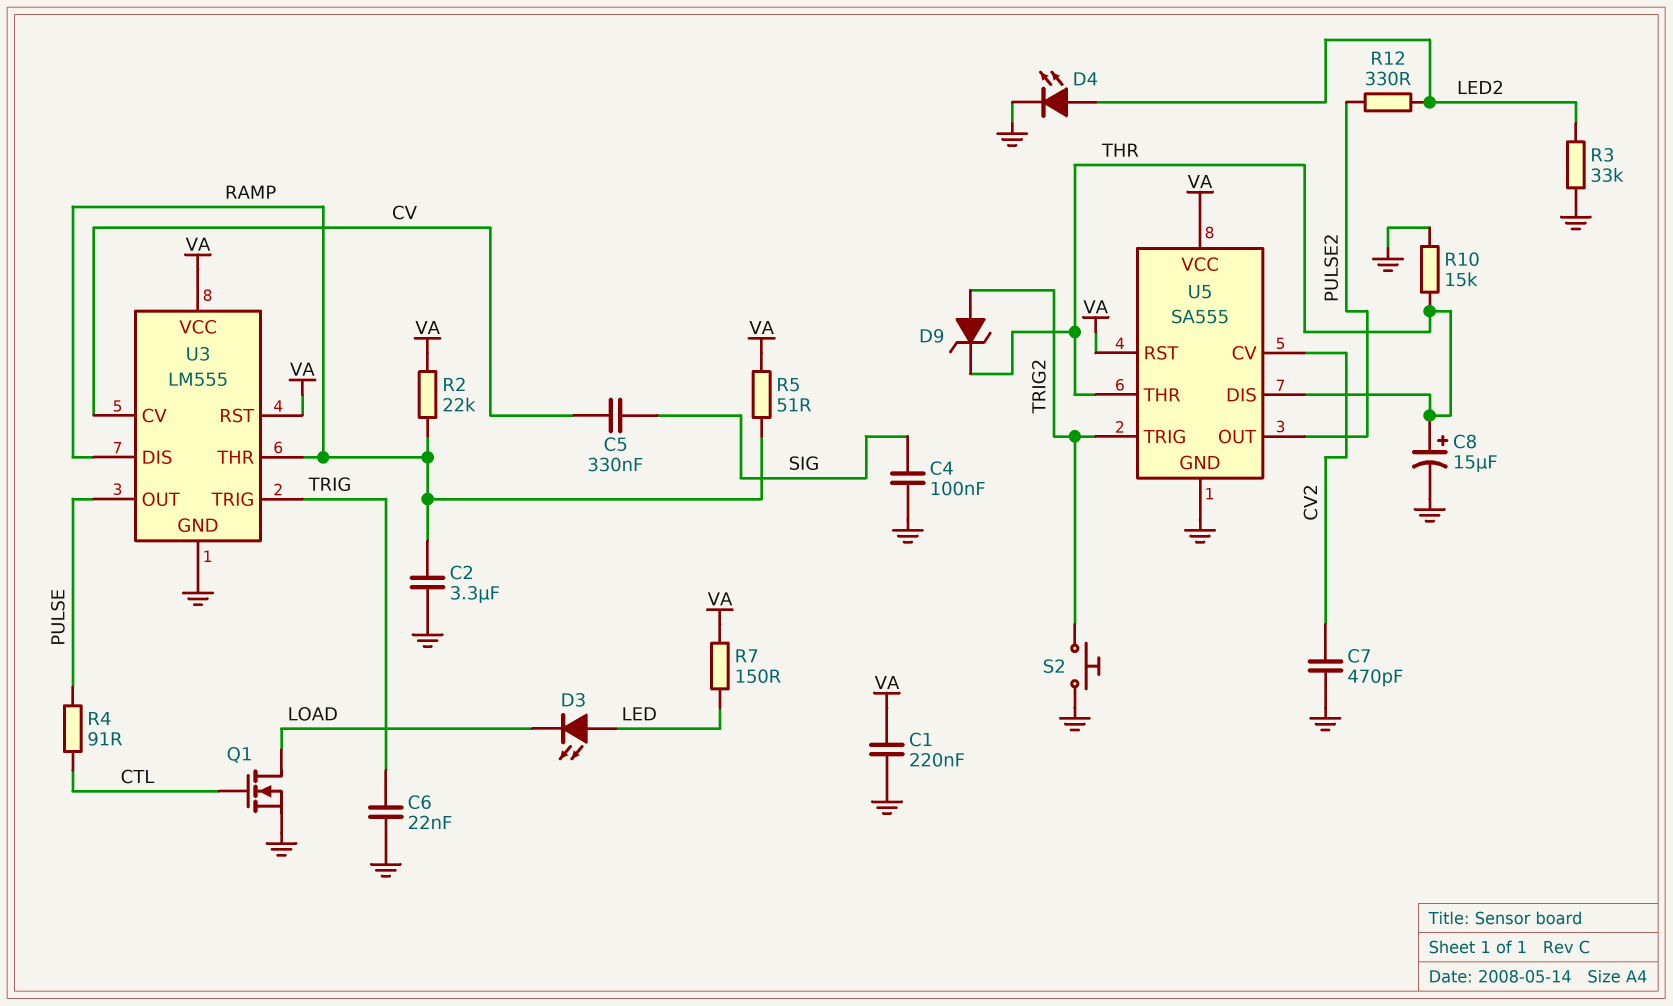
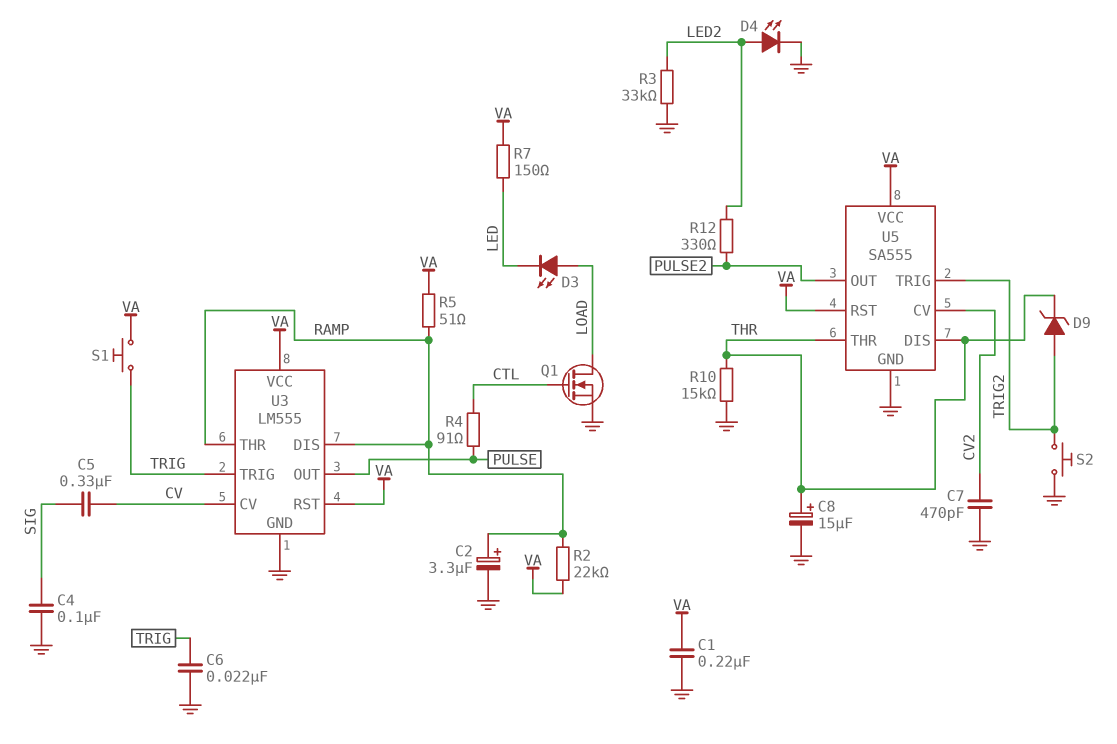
C2: 3.3uF (GND, RAMP) -> 3.3uF (plus RAMP, minus GND)
D3: LED (A LED, K LOAD) -> LED (A LOAD, K LED)
S1: none -> button (TRIG, VA)

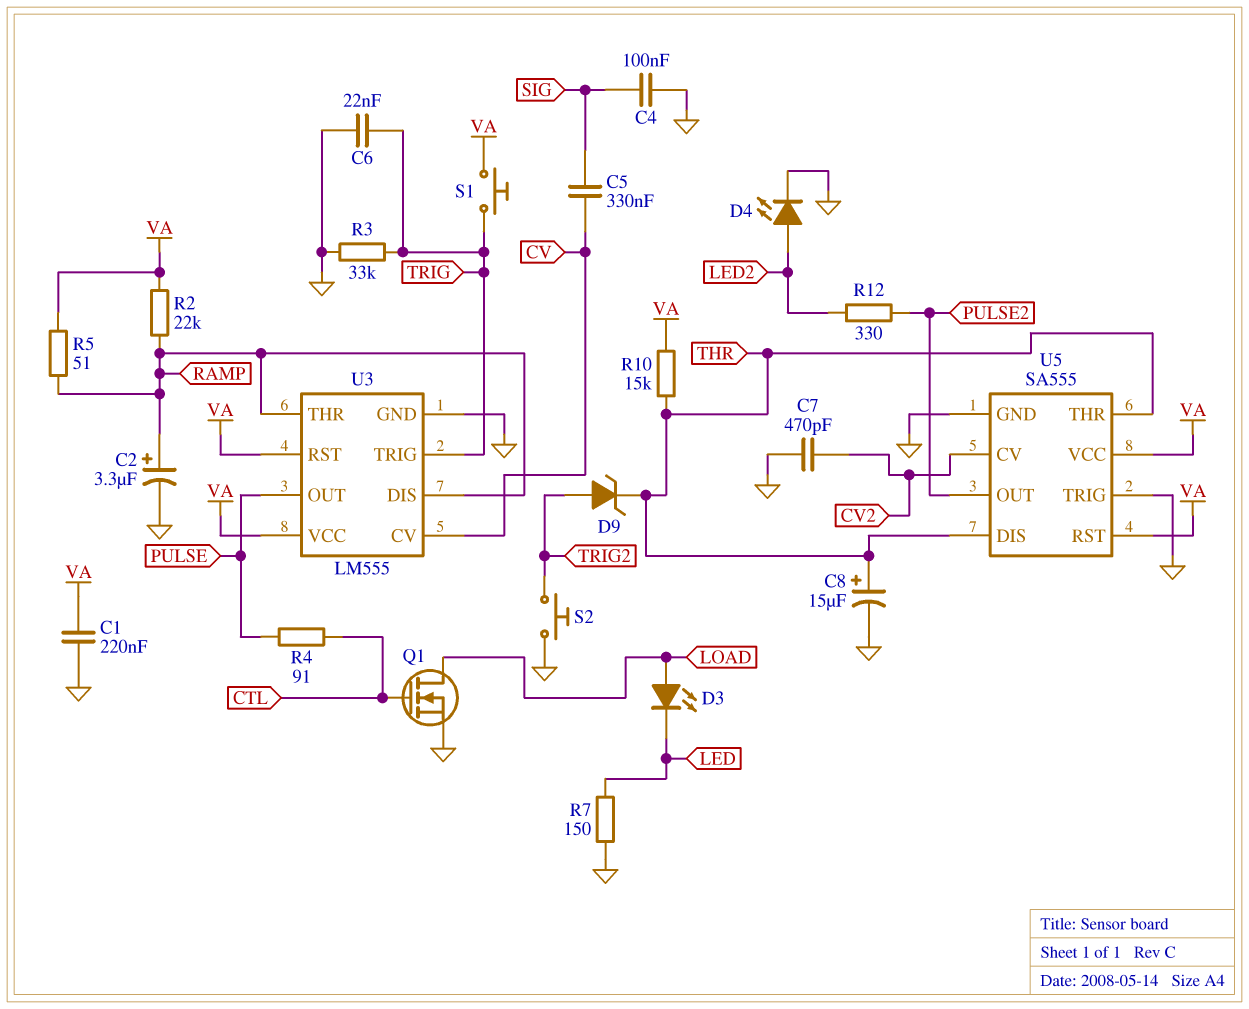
R3: 33k (GND, LED2) -> 33k (GND, TRIG)
R7: 150 (LED, VA) -> 150 (GND, LED)
R10: 15k (GND, THR) -> 15k (THR, VA)
U5 pin TRIG: TRIG2 -> GND

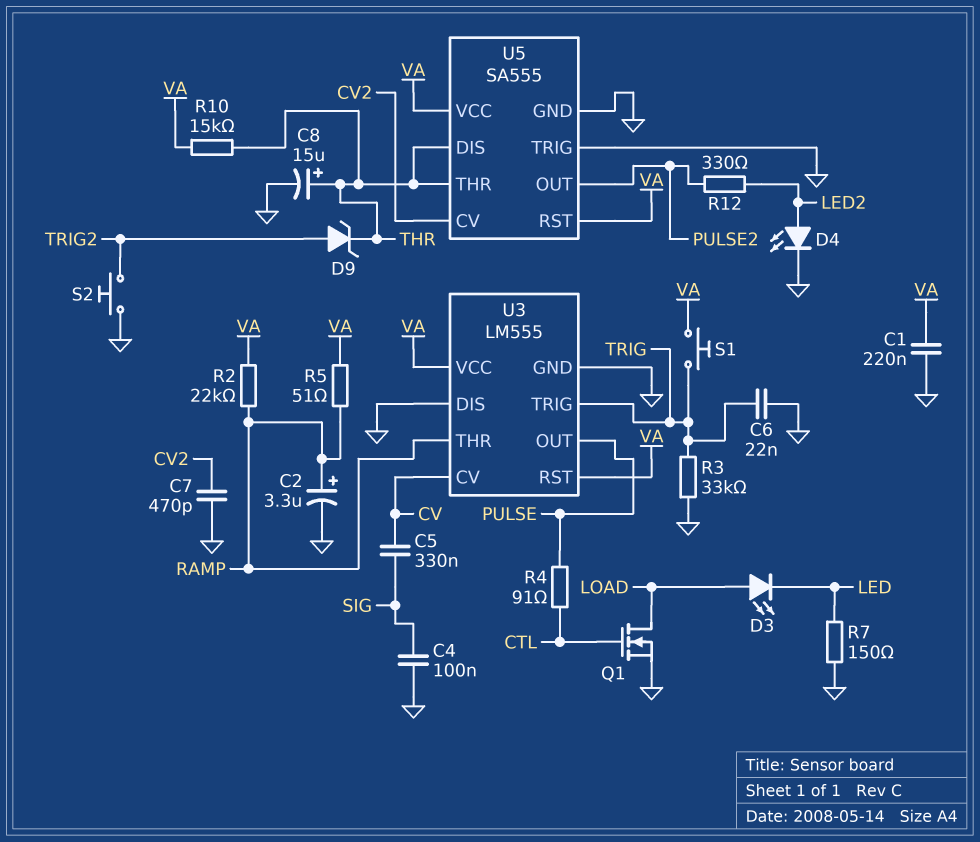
U3 pin DIS: RAMP -> GND

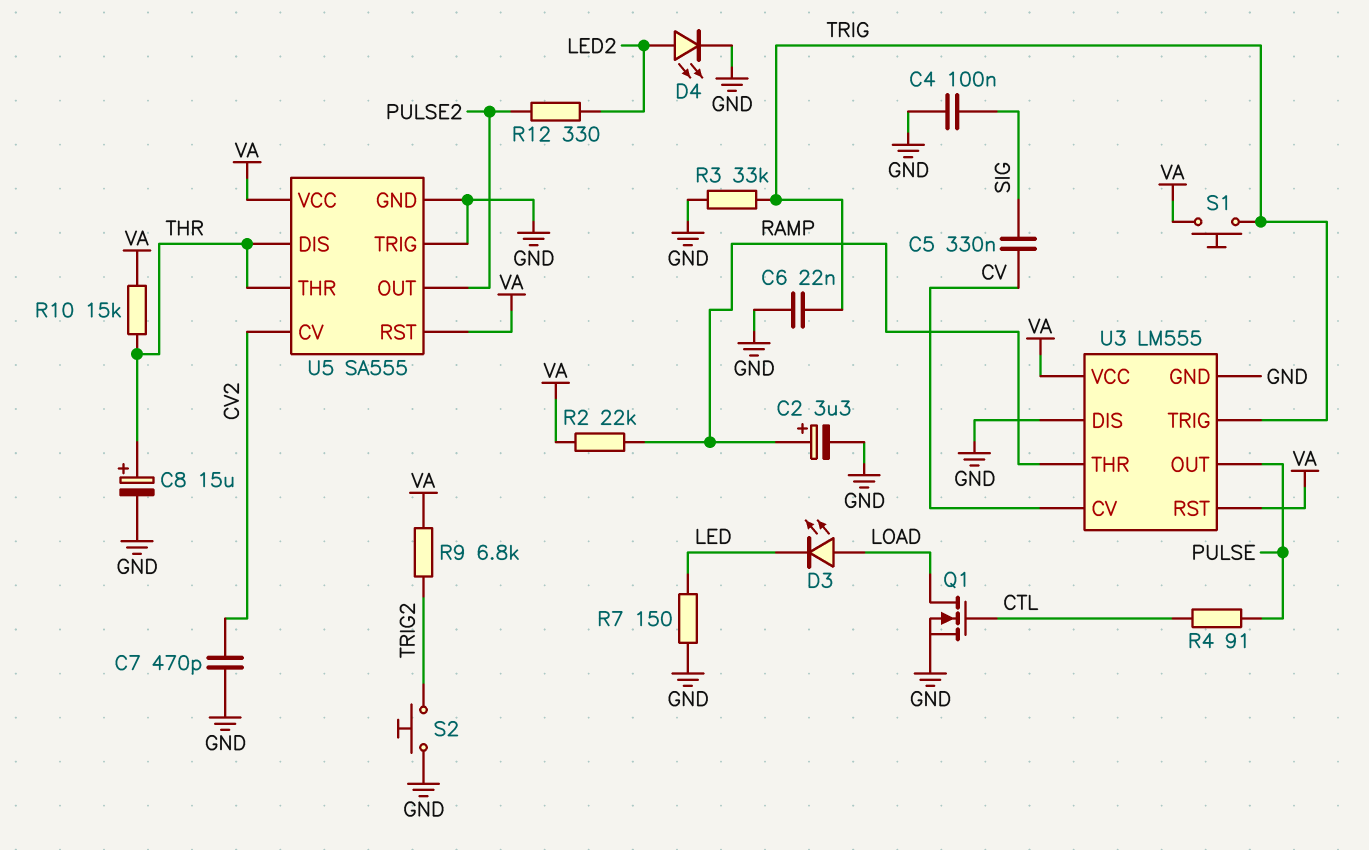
C1: 220nF (GND, VA) -> none
D9: zener (A TRIG2, K THR) -> none
R5: 51 (RAMP, VA) -> none
R9: none -> 6.8k (TRIG2, VA)

